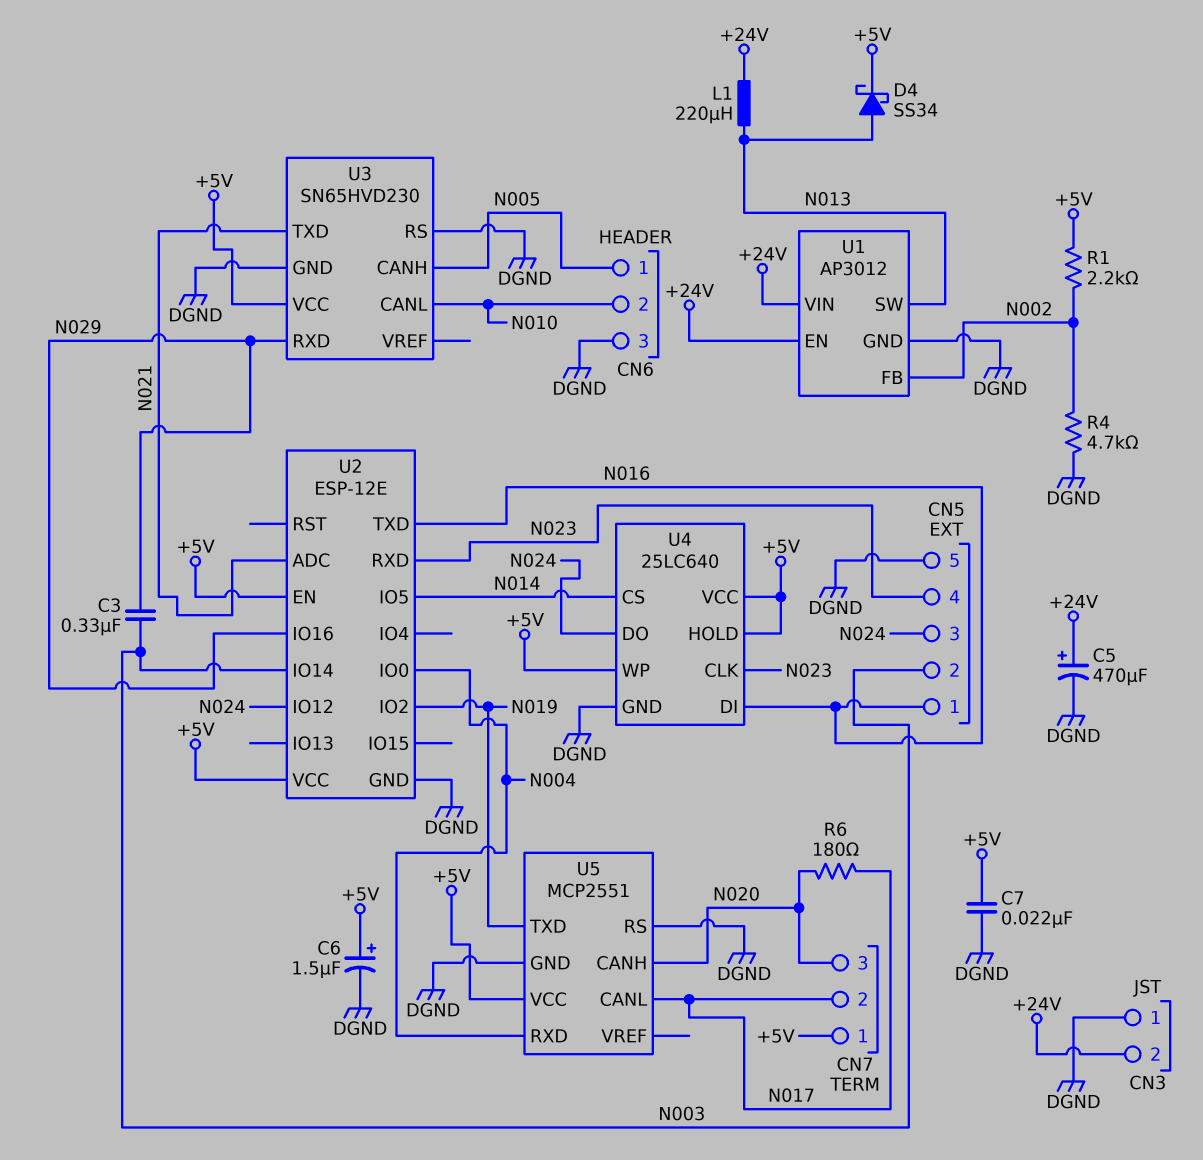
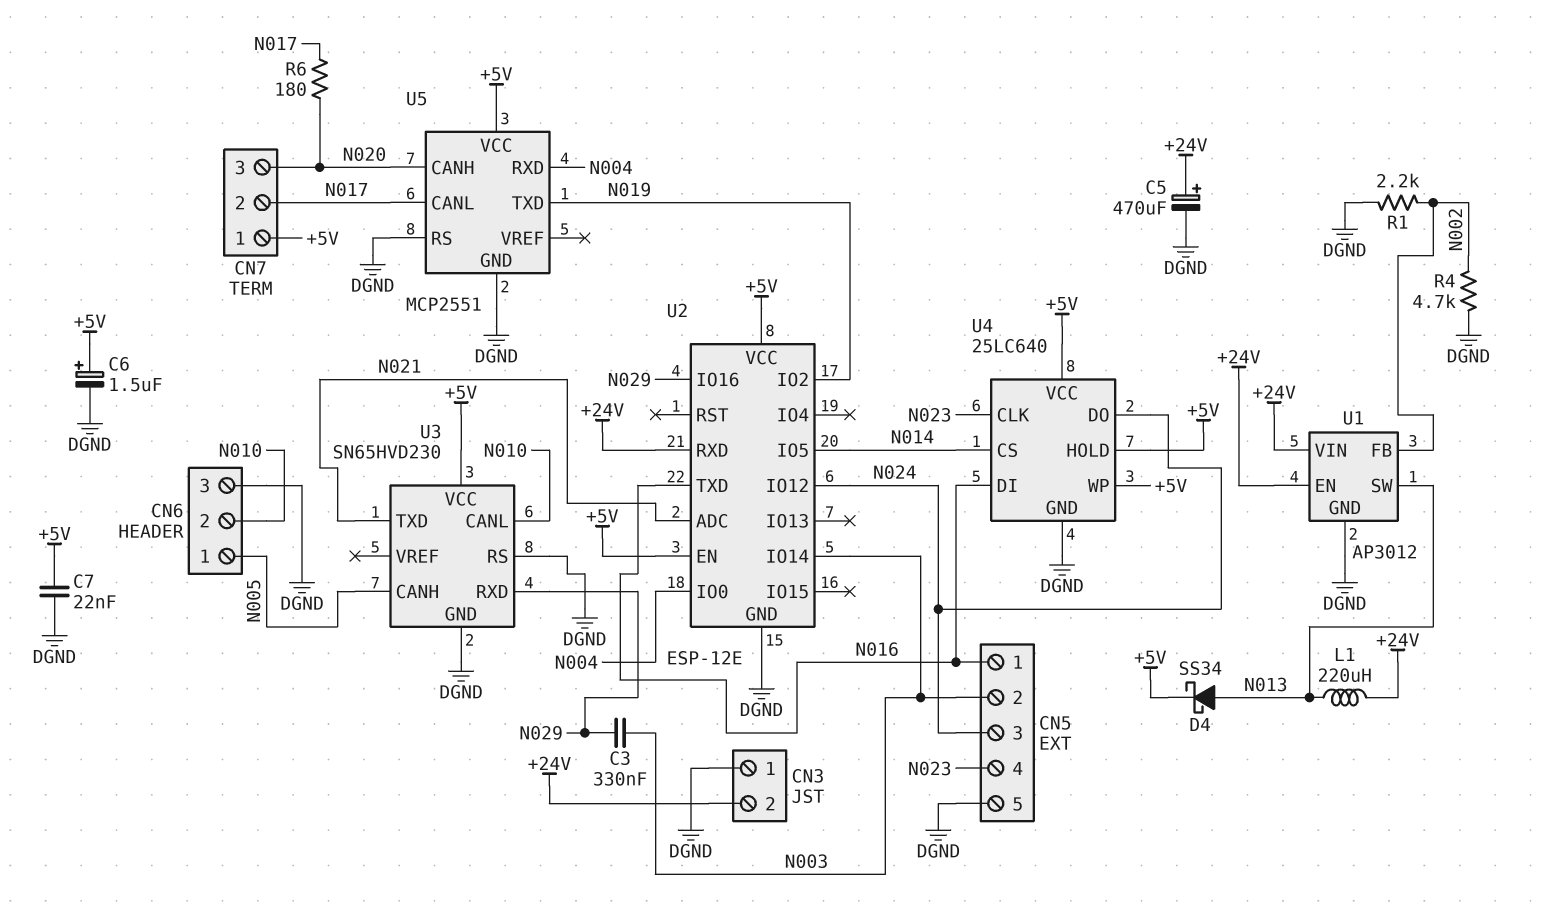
R1: 2.2k (+5V, N002) -> 2.2k (DGND, N002)
U2 pin RXD: N023 -> +24V

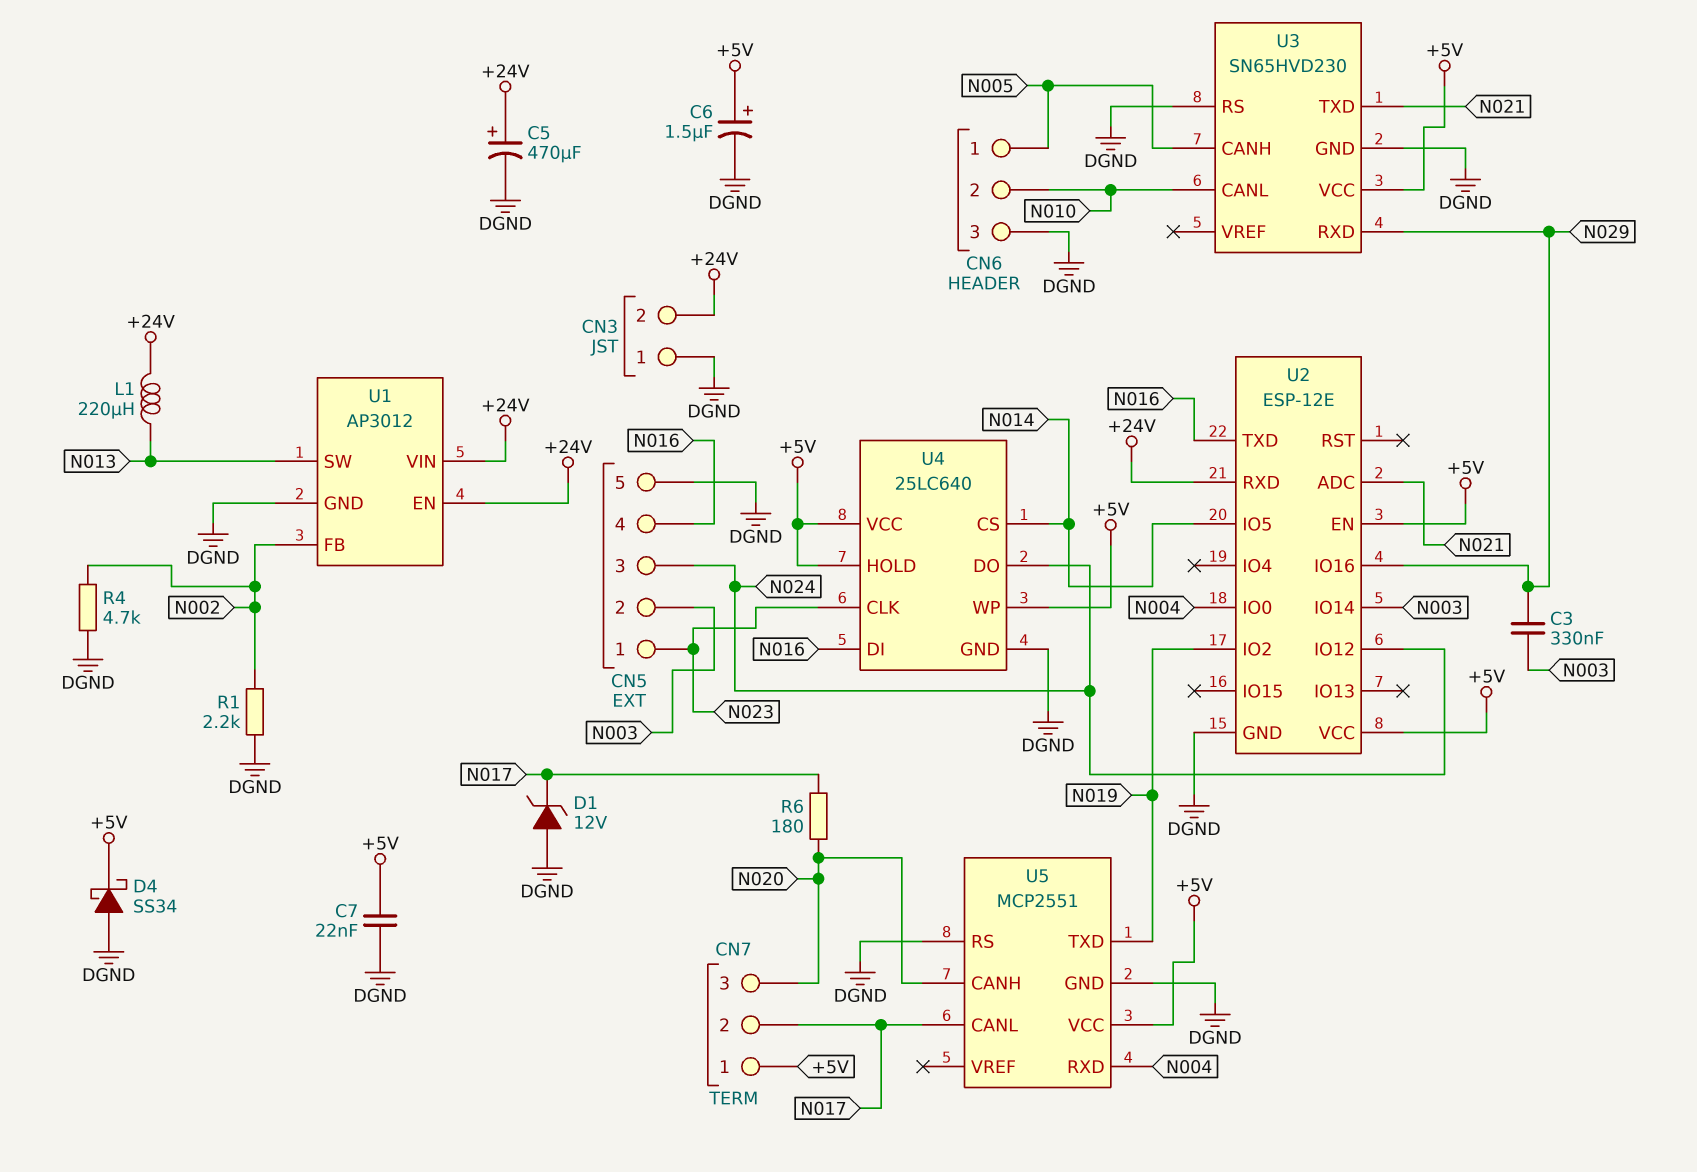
CN5 pin 1: N016 -> N023
CN5 pin 4: N023 -> N016
D1: none -> zener 12V (A DGND, K N017)
D4: schottky SS34 (A N013, K +5V) -> schottky SS34 (A DGND, K +5V)

